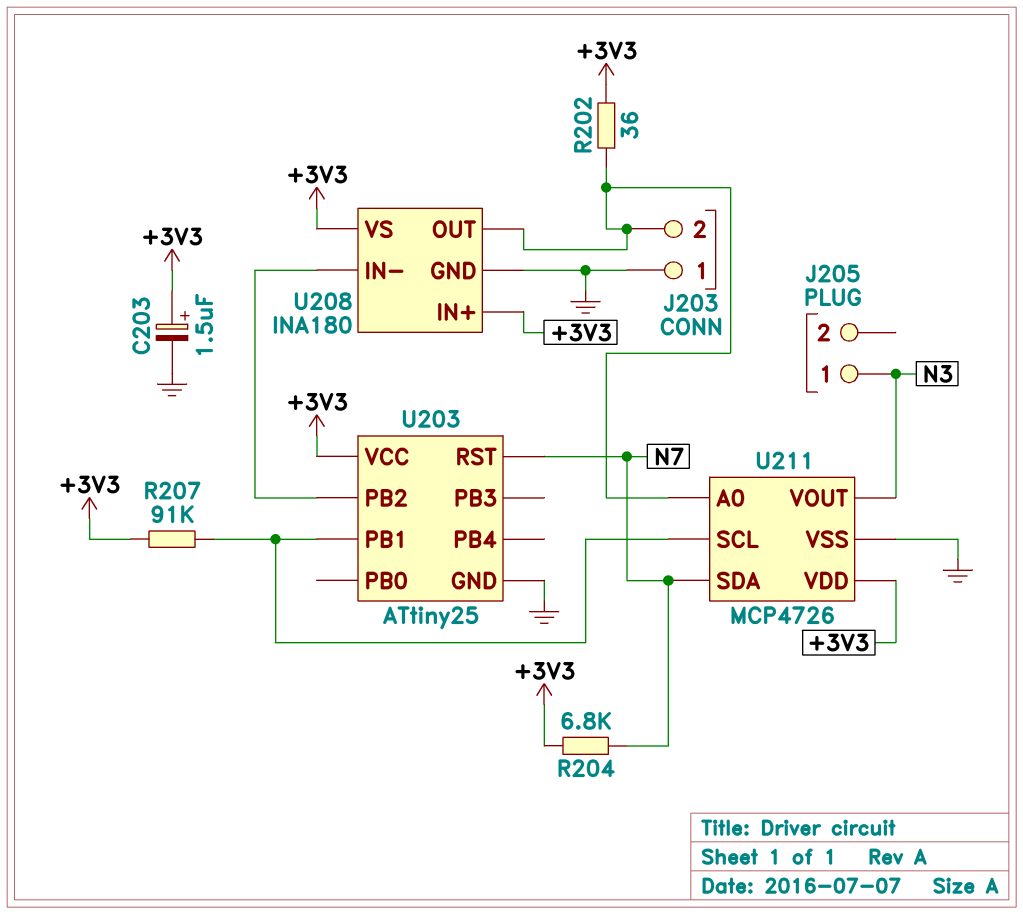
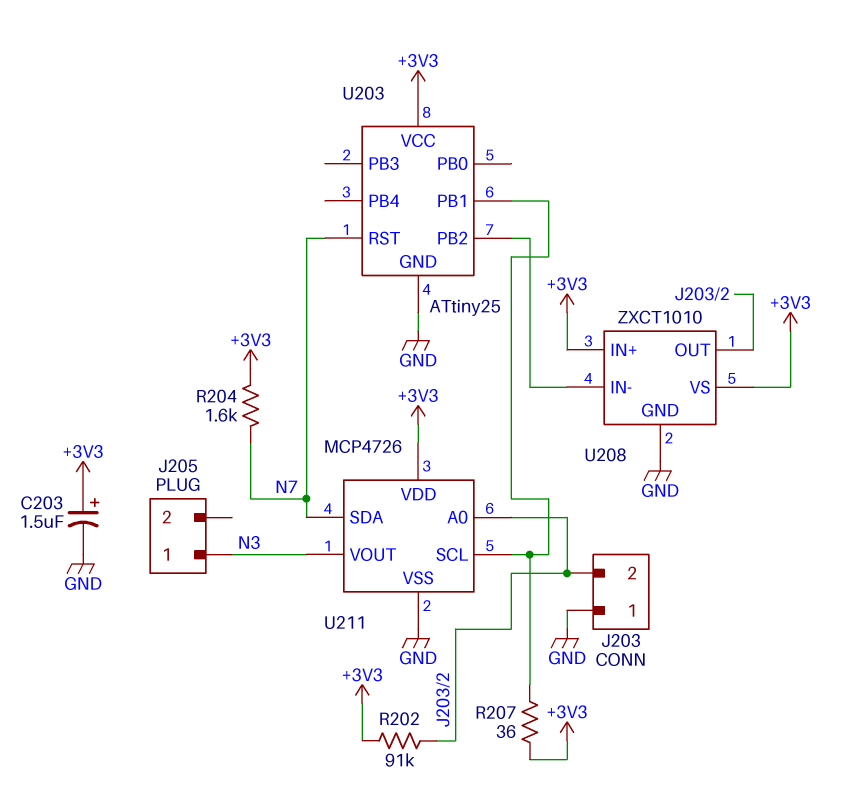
R202: 36 (+3V3, J203/2) -> 91k (+3V3, J203/2)
R204: 6.8k (+3V3, N7) -> 1.6k (+3V3, N7)
R207: 91k (+3V3, U203/PB1) -> 36 (+3V3, U203/PB1)
U208: INA180 -> ZXCT1010

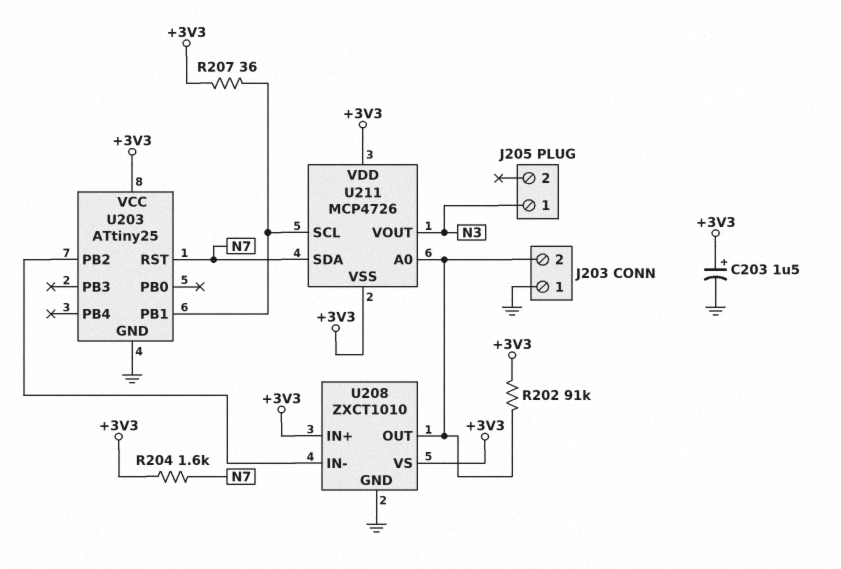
U211 pin VSS: GND -> +3V3

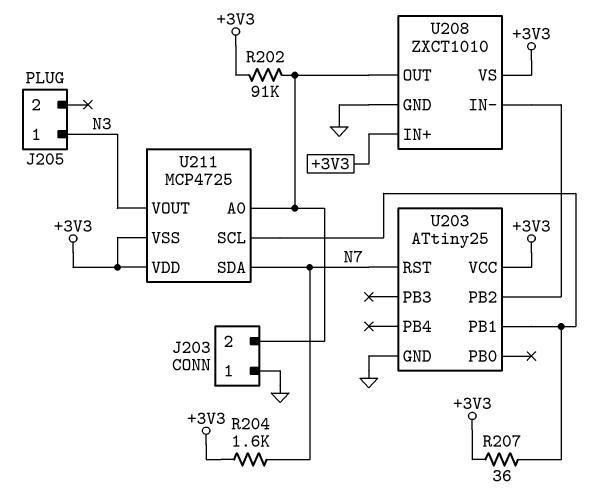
C203: 1.5uF (plus +3V3, minus GND) -> none
U211: MCP4726 -> MCP4725

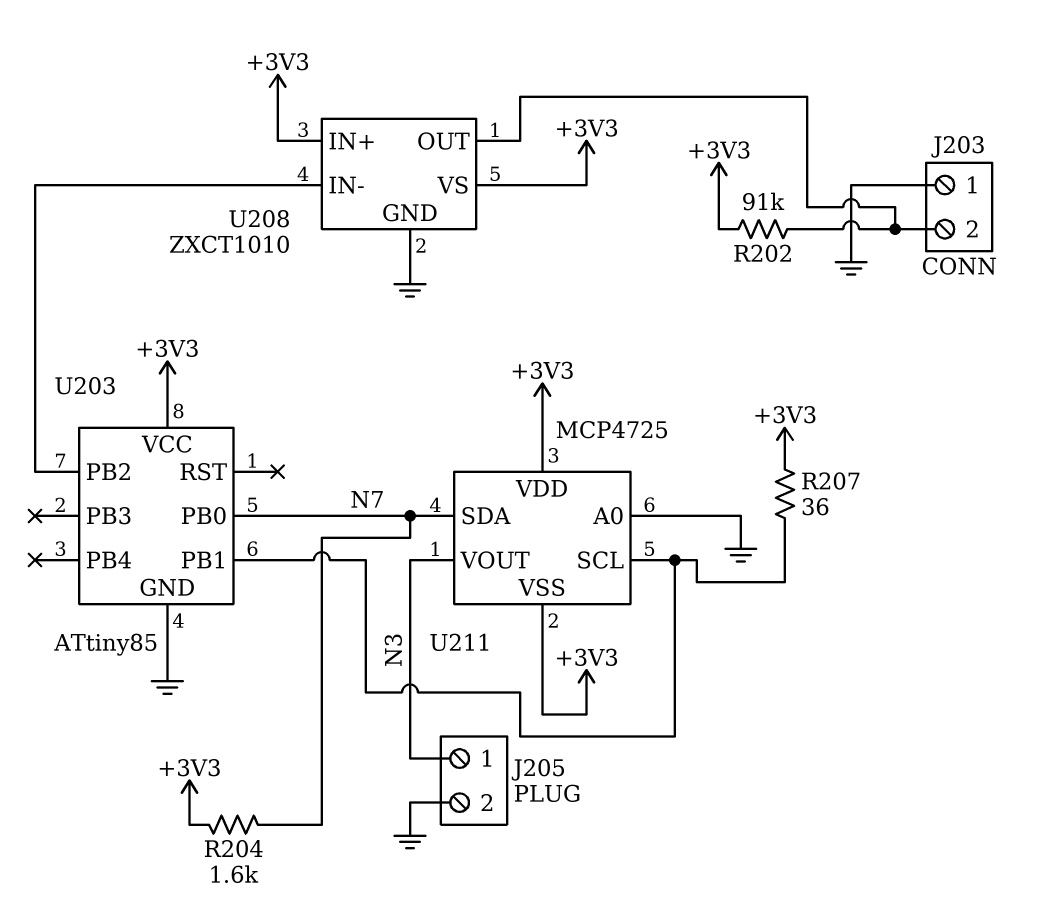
J205 pin 2: none -> GND
U203: ATtiny25 -> ATtiny85
U203 pin PB0: none -> N7
U203 pin RST: N7 -> none
U211 pin A0: J203/2 -> GND

